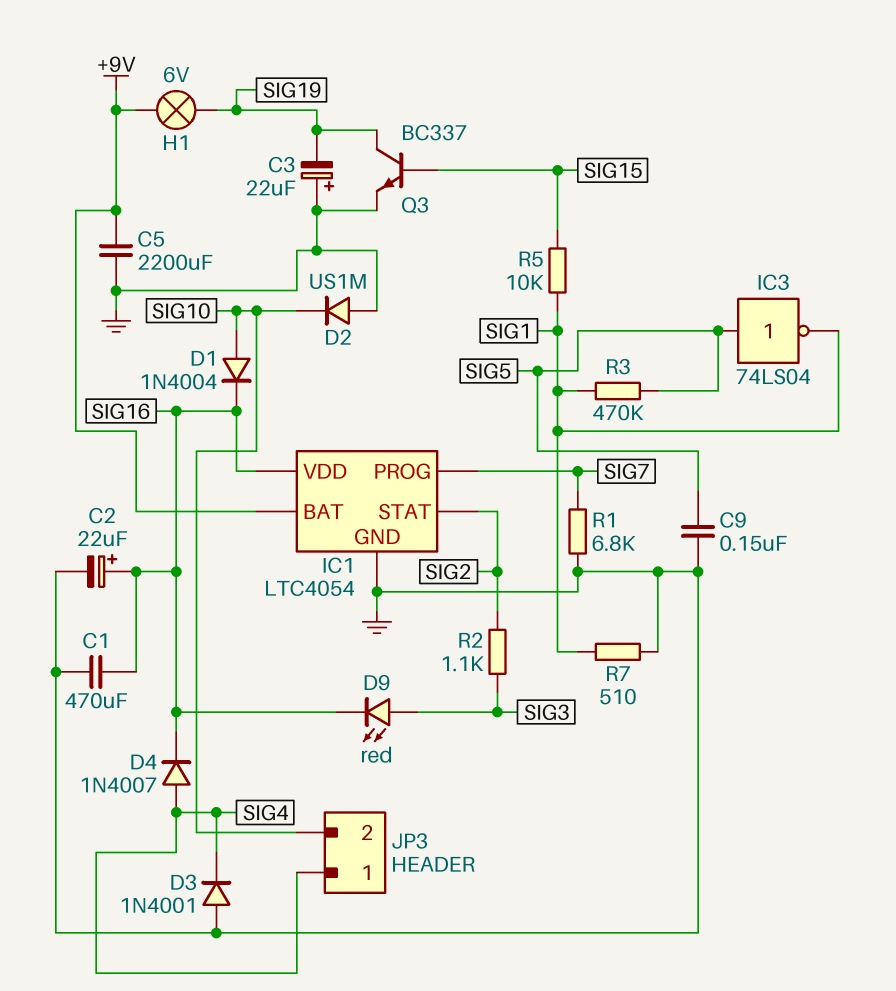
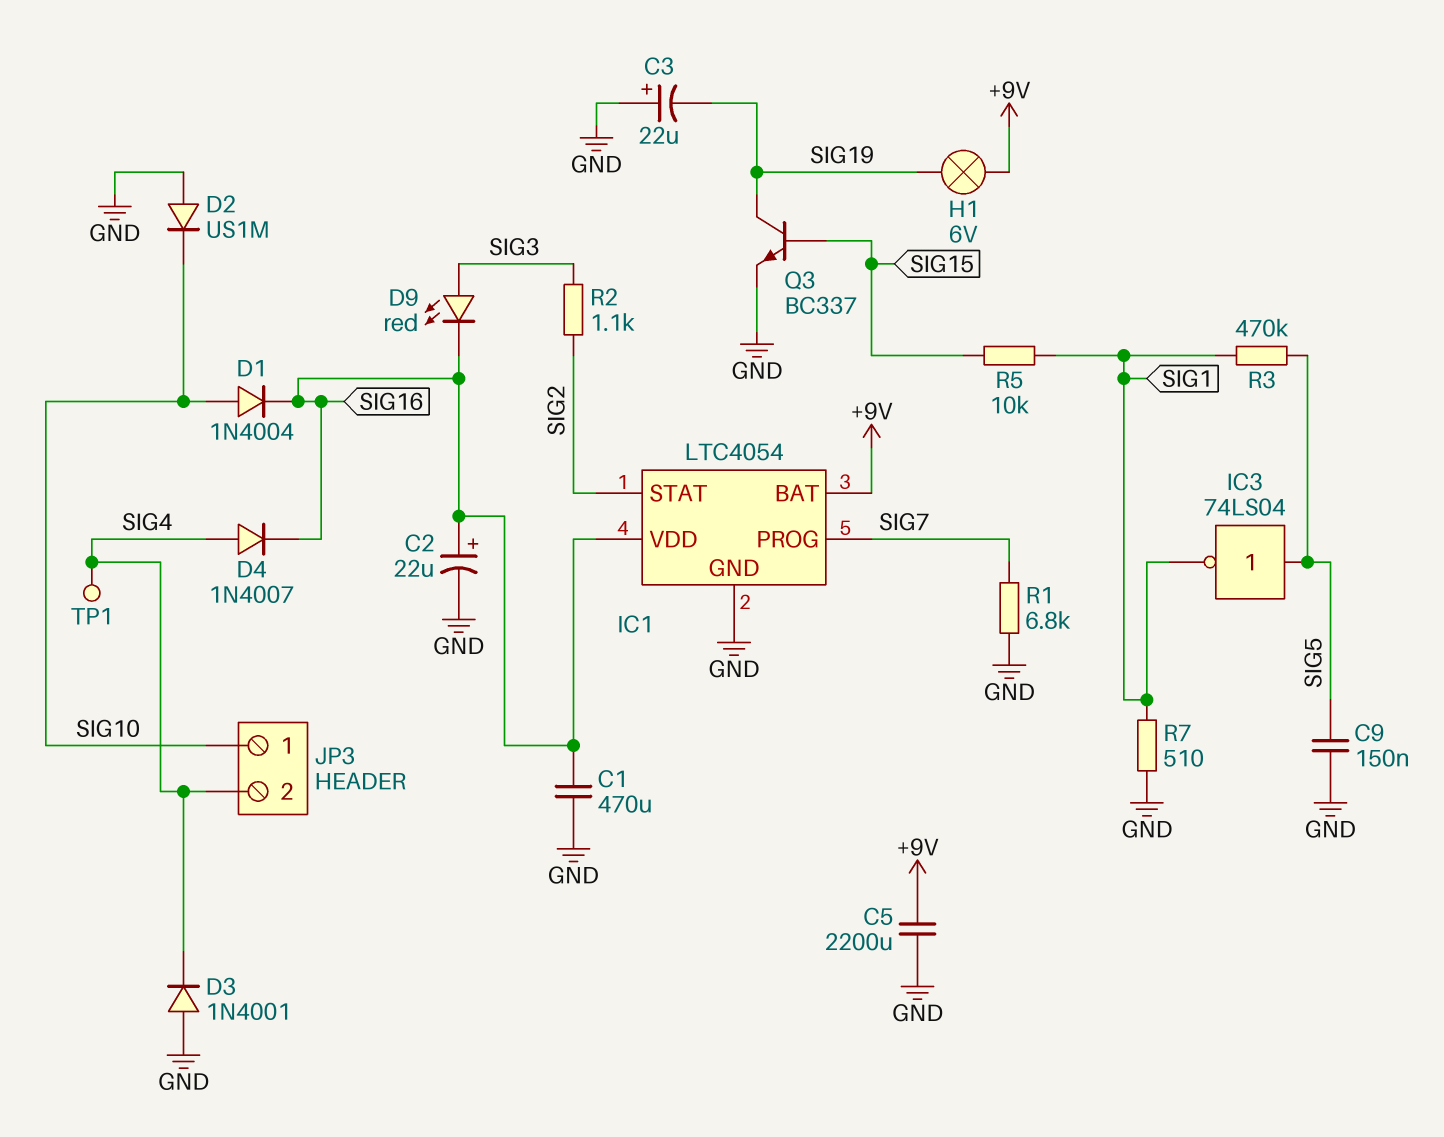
JP3 pin 1: SIG4 -> SIG10
JP3 pin 2: SIG10 -> SIG4
TP1: none -> test point (SIG4)

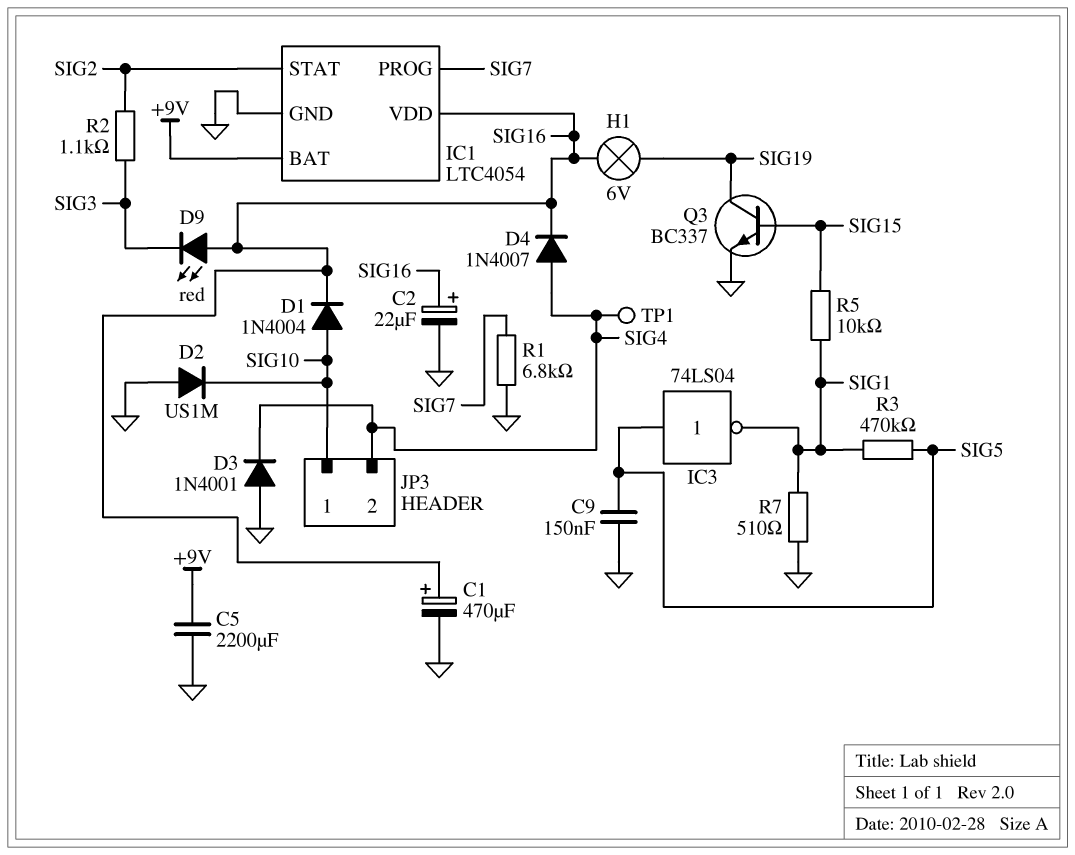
C1: 470uF (GND, SIG16) -> 470uF (plus SIG16, minus GND)
C3: 22uF (plus GND, minus SIG19) -> none
D9: LED red (A SIG3, K SIG16) -> LED red (A SIG16, K SIG3)
H1: lamp 6V (+9V, SIG19) -> lamp 6V (SIG16, SIG19)

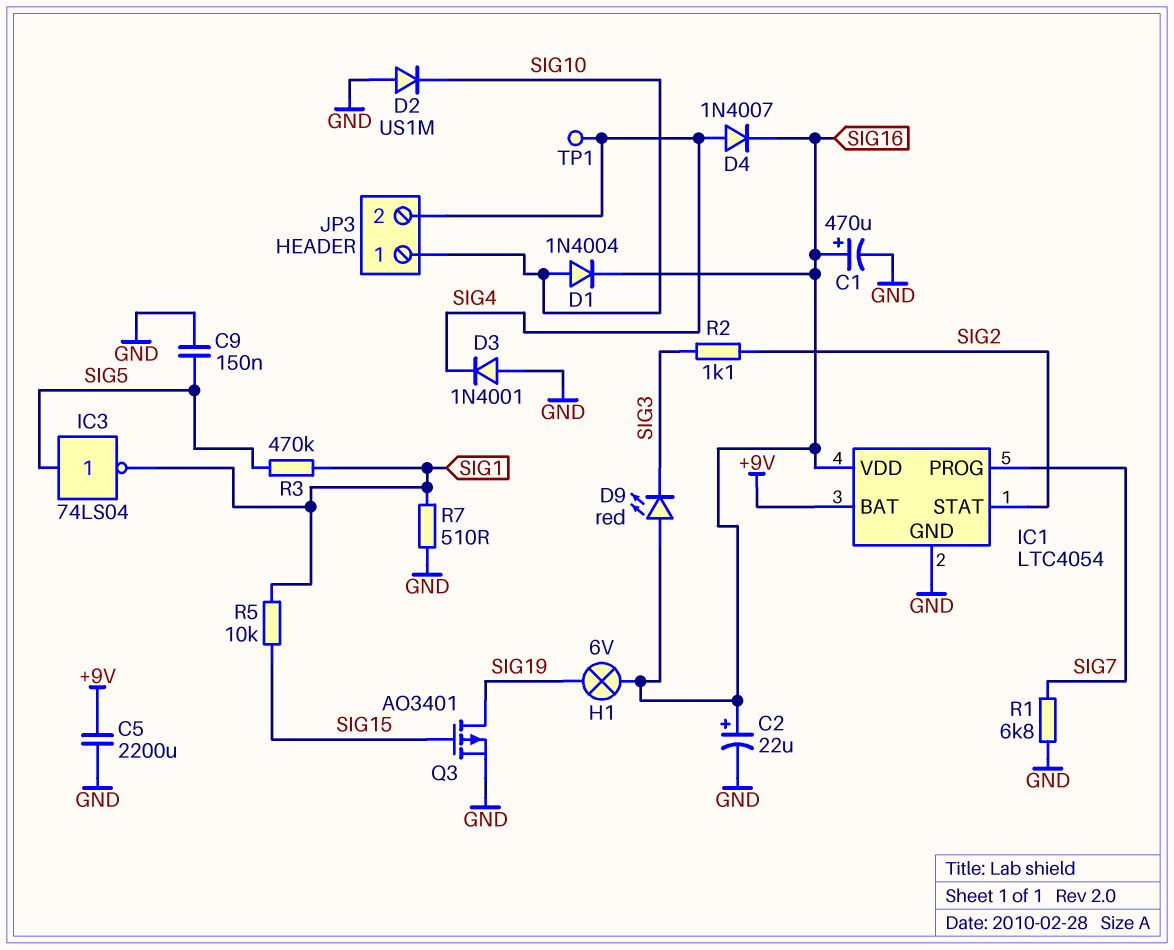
Q3: NPN BC337 (B SIG15, C SIG19, E GND) -> PMOS AO3401 (G SIG15, D SIG19, S GND)

